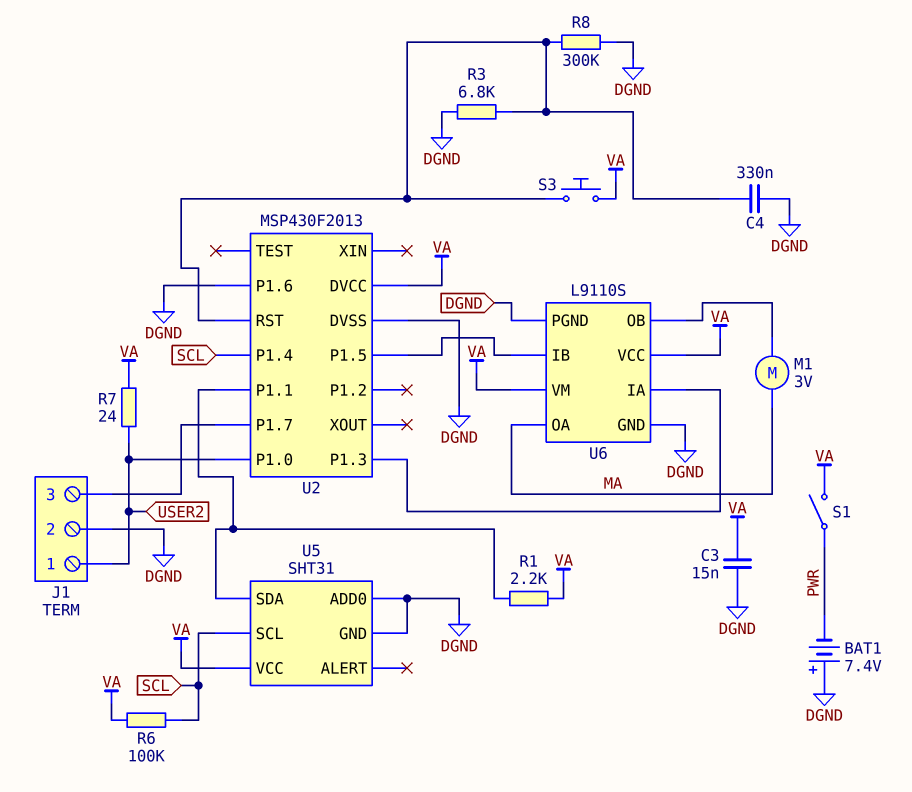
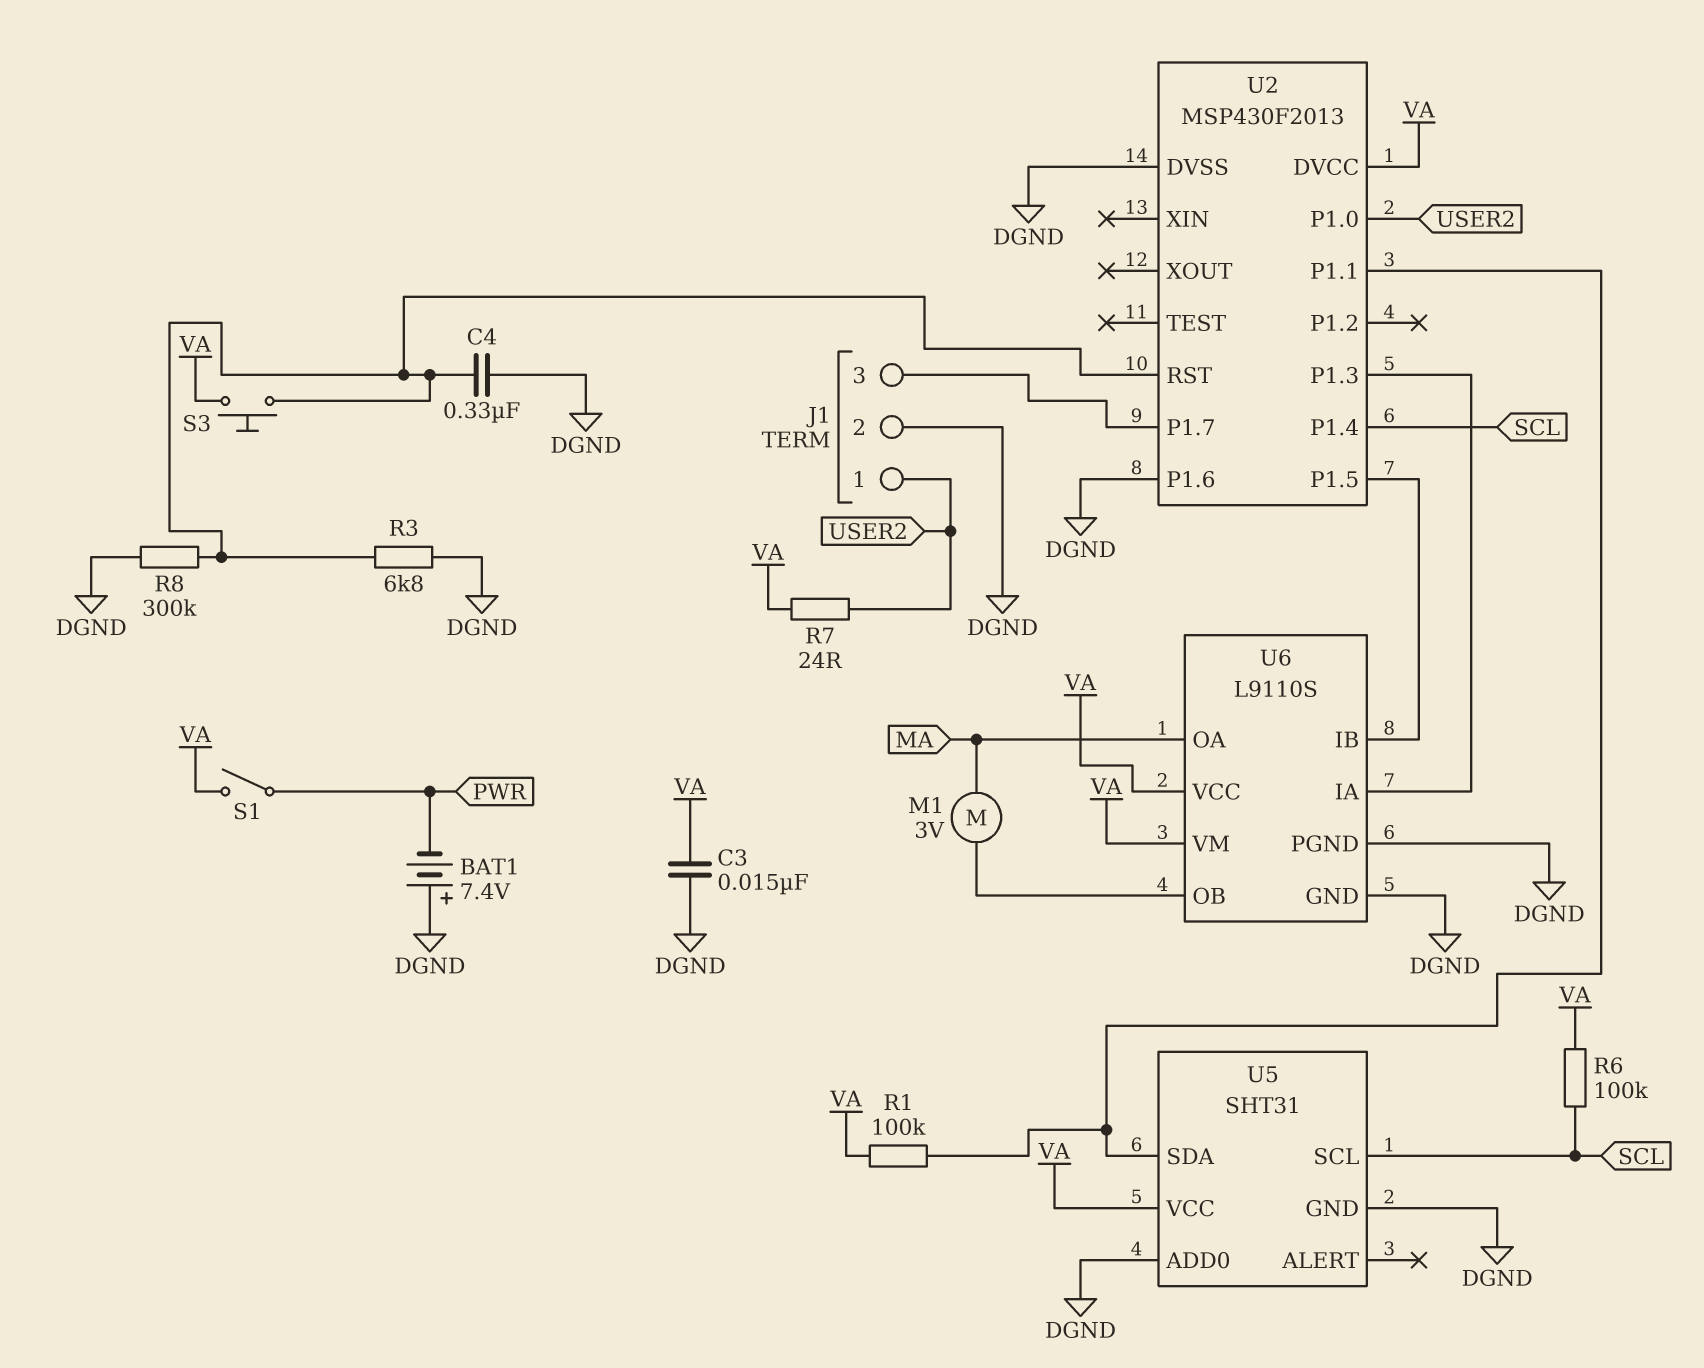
R1: 2.2k (U2/P1.1, VA) -> 100k (U2/P1.1, VA)

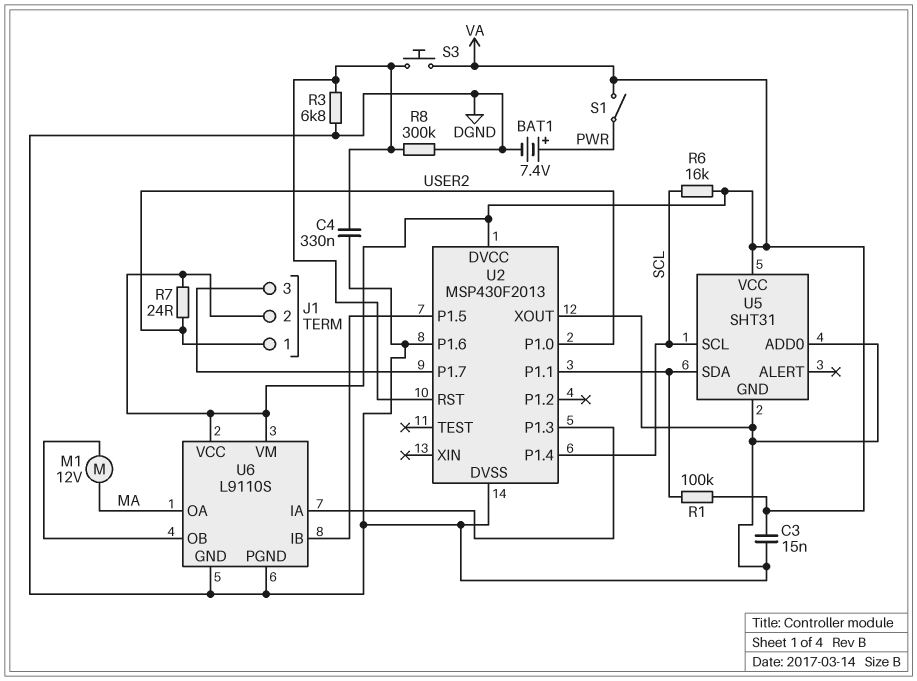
BAT1: 7.4V (plus DGND, minus PWR) -> 7.4V (plus PWR, minus DGND)
J1 pin 2: DGND -> VA
M1: motor 3V (MA, U6/OB) -> motor 12V (MA, U6/OB)
R6: 100k (SCL, VA) -> 16k (SCL, VA)
U2 pin XOUT: none -> DGND

